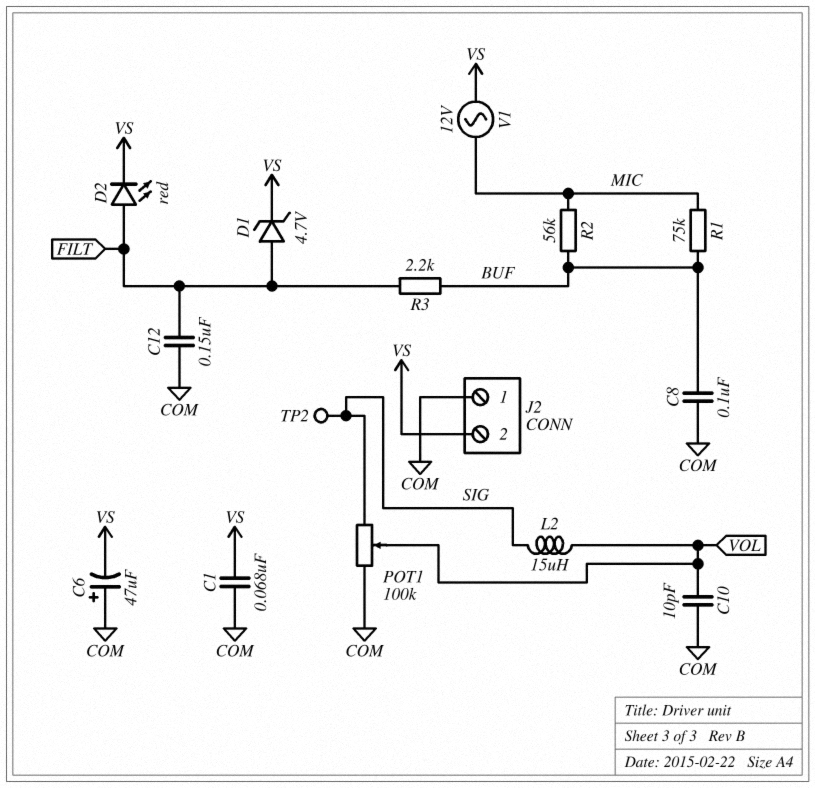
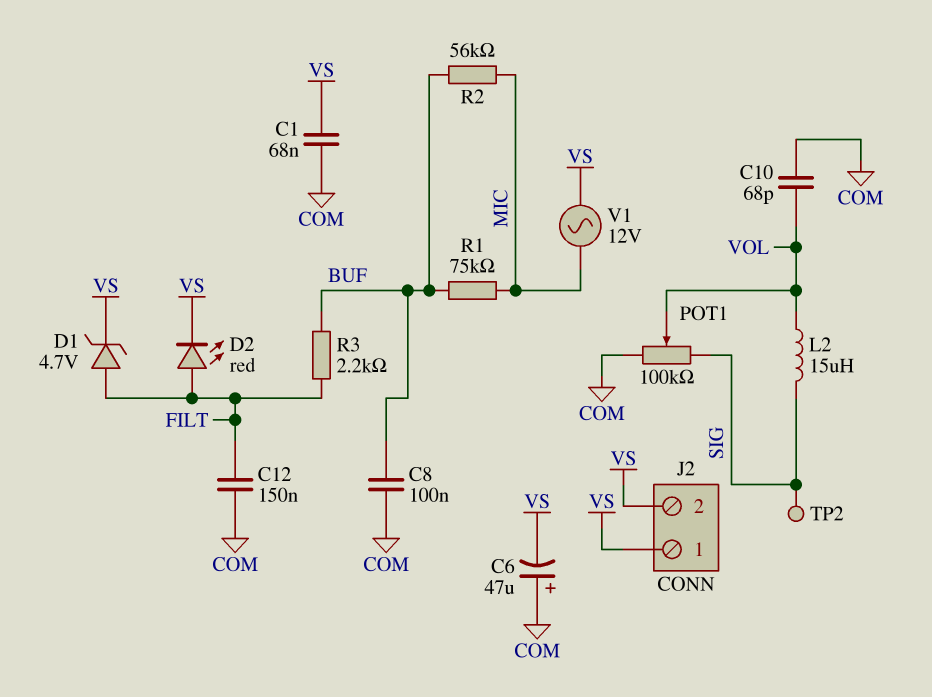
C10: 10pF (COM, VOL) -> 68pF (COM, VOL)
J2 pin 1: COM -> VS

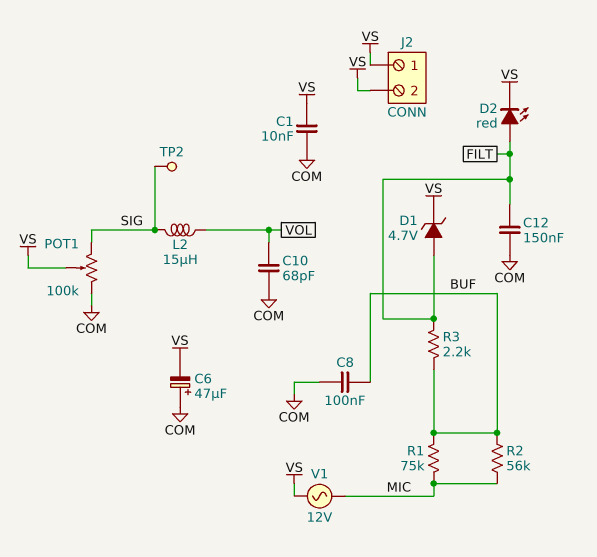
C1: 68nF (COM, VS) -> 10nF (COM, VS)
POT1: 100k (COM, SIG, wiper VOL) -> 100k (COM, SIG, wiper VS)

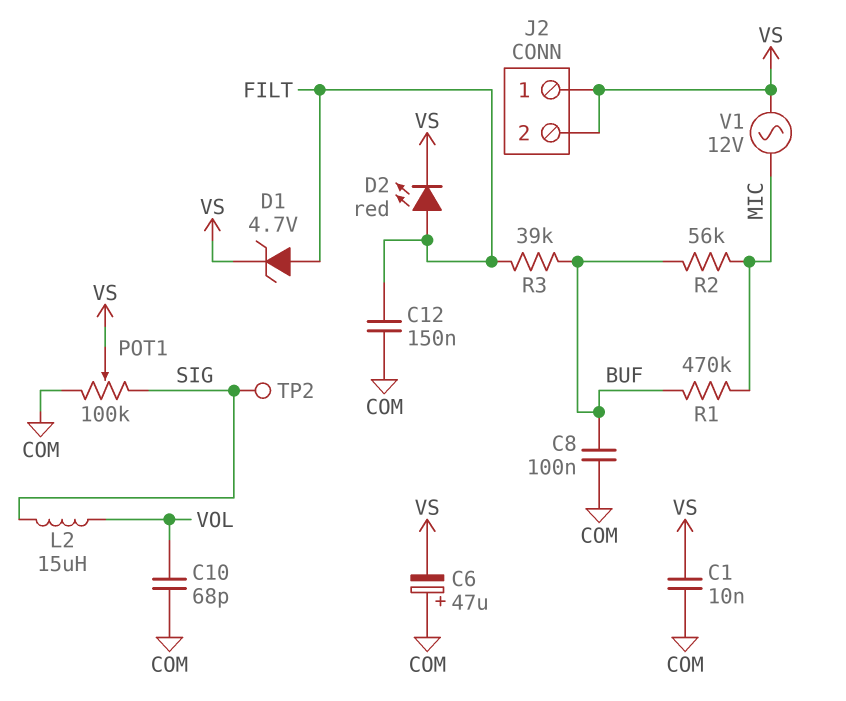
R1: 75k (BUF, MIC) -> 470k (BUF, MIC)
R3: 2.2k (BUF, FILT) -> 39k (BUF, FILT)

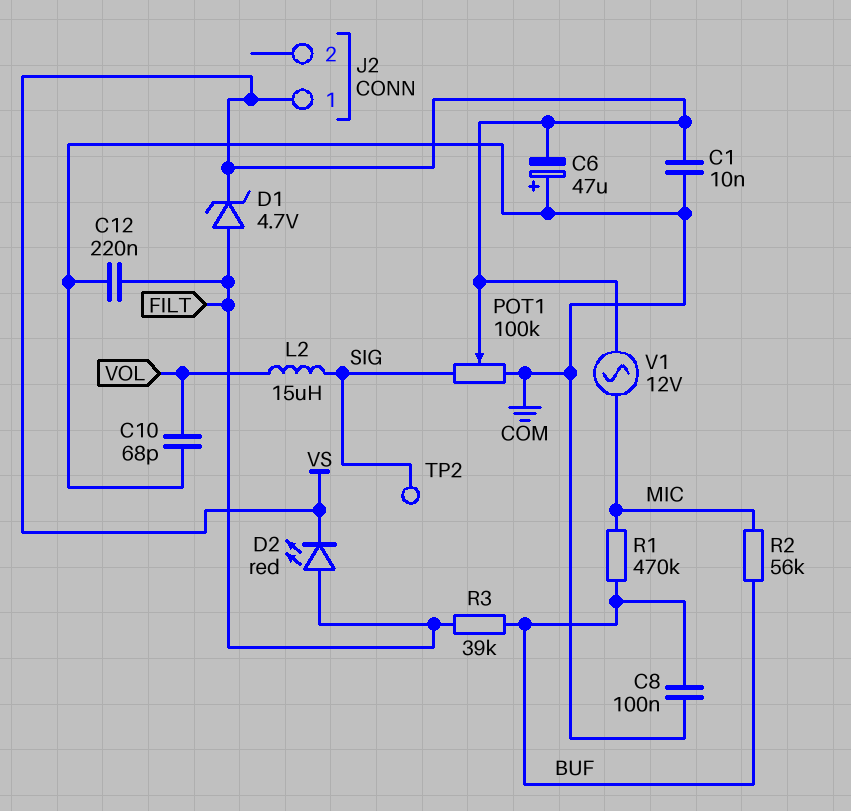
C12: 150nF (COM, FILT) -> 220nF (COM, FILT)
J2 pin 2: VS -> none

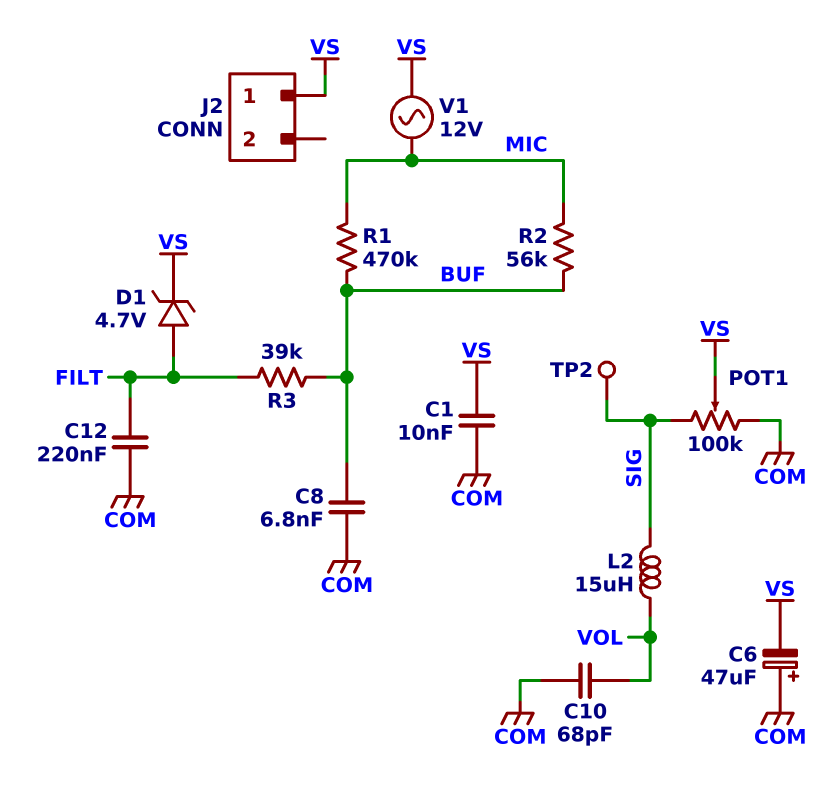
C8: 100nF (BUF, COM) -> 6.8nF (BUF, COM)
D2: LED red (A FILT, K VS) -> none

